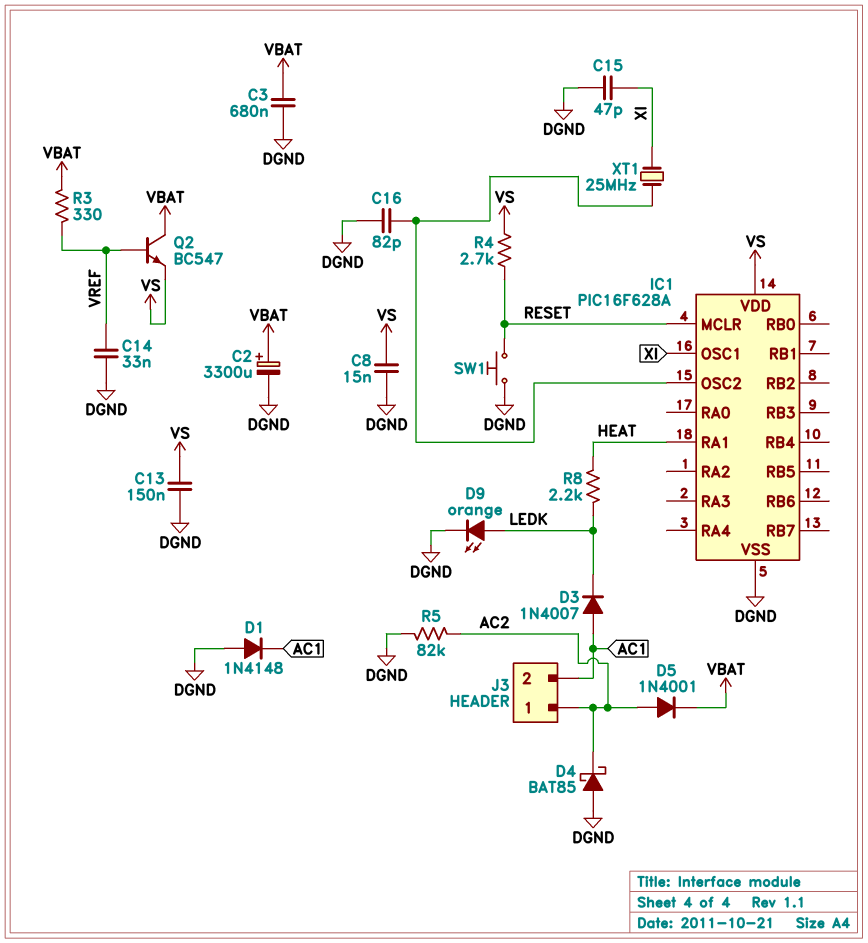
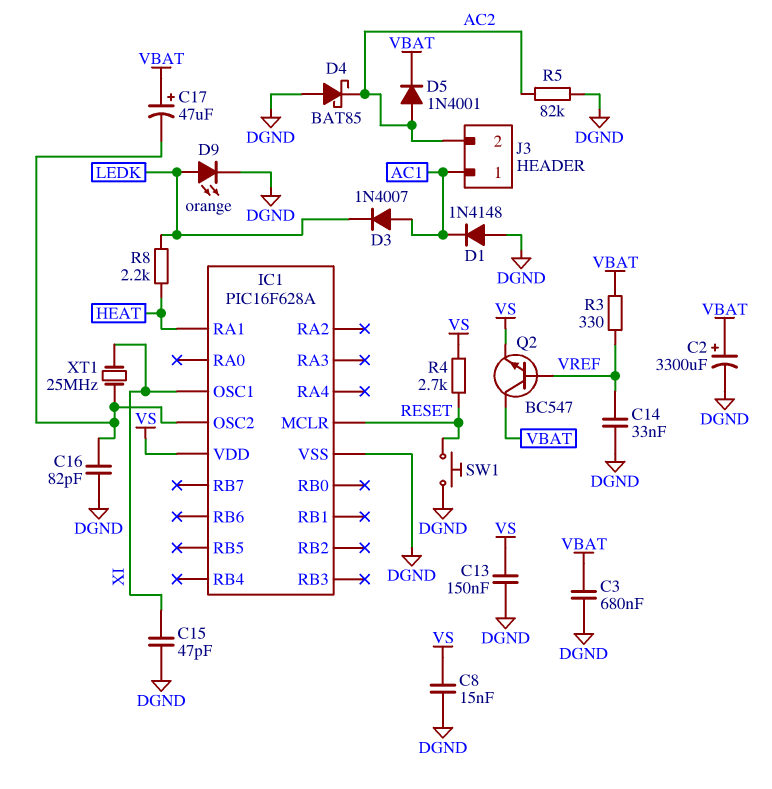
C17: none -> 47uF (plus VBAT, minus IC1/OSC2)
J3 pin 1: AC2 -> AC1
J3 pin 2: AC1 -> AC2

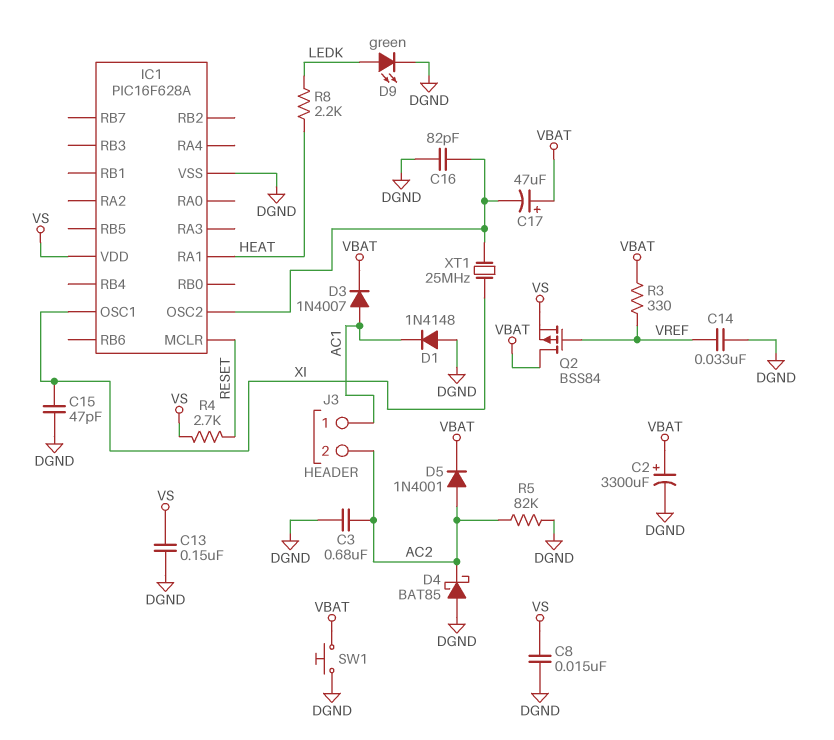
C3: 680nF (DGND, VBAT) -> 680nF (AC2, DGND)
D3: diode 1N4007 (A AC1, K LEDK) -> diode 1N4007 (A AC1, K VBAT)
D9: LED orange (A LEDK, K DGND) -> LED green (A LEDK, K DGND)
Q2: NPN BC547 (B VREF, C VBAT, E VS) -> PMOS BSS84 (G VREF, D VBAT, S VS)
SW1: button (DGND, RESET) -> button (DGND, VBAT)

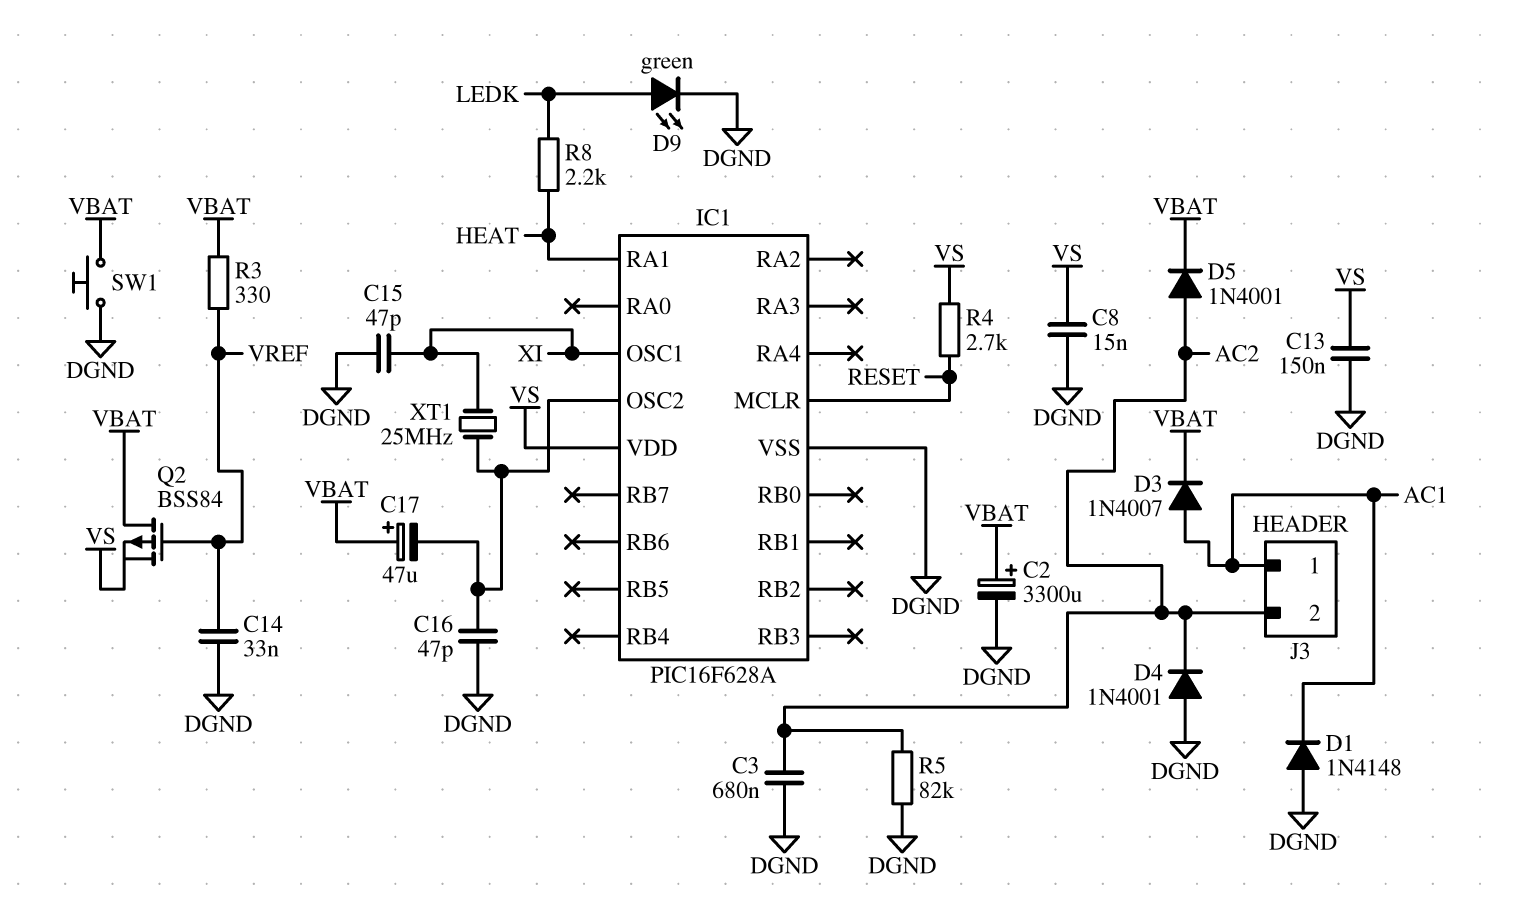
C16: 82pF (DGND, IC1/OSC2) -> 47pF (DGND, IC1/OSC2)
D4: schottky BAT85 (A DGND, K AC2) -> diode 1N4001 (A DGND, K AC2)

